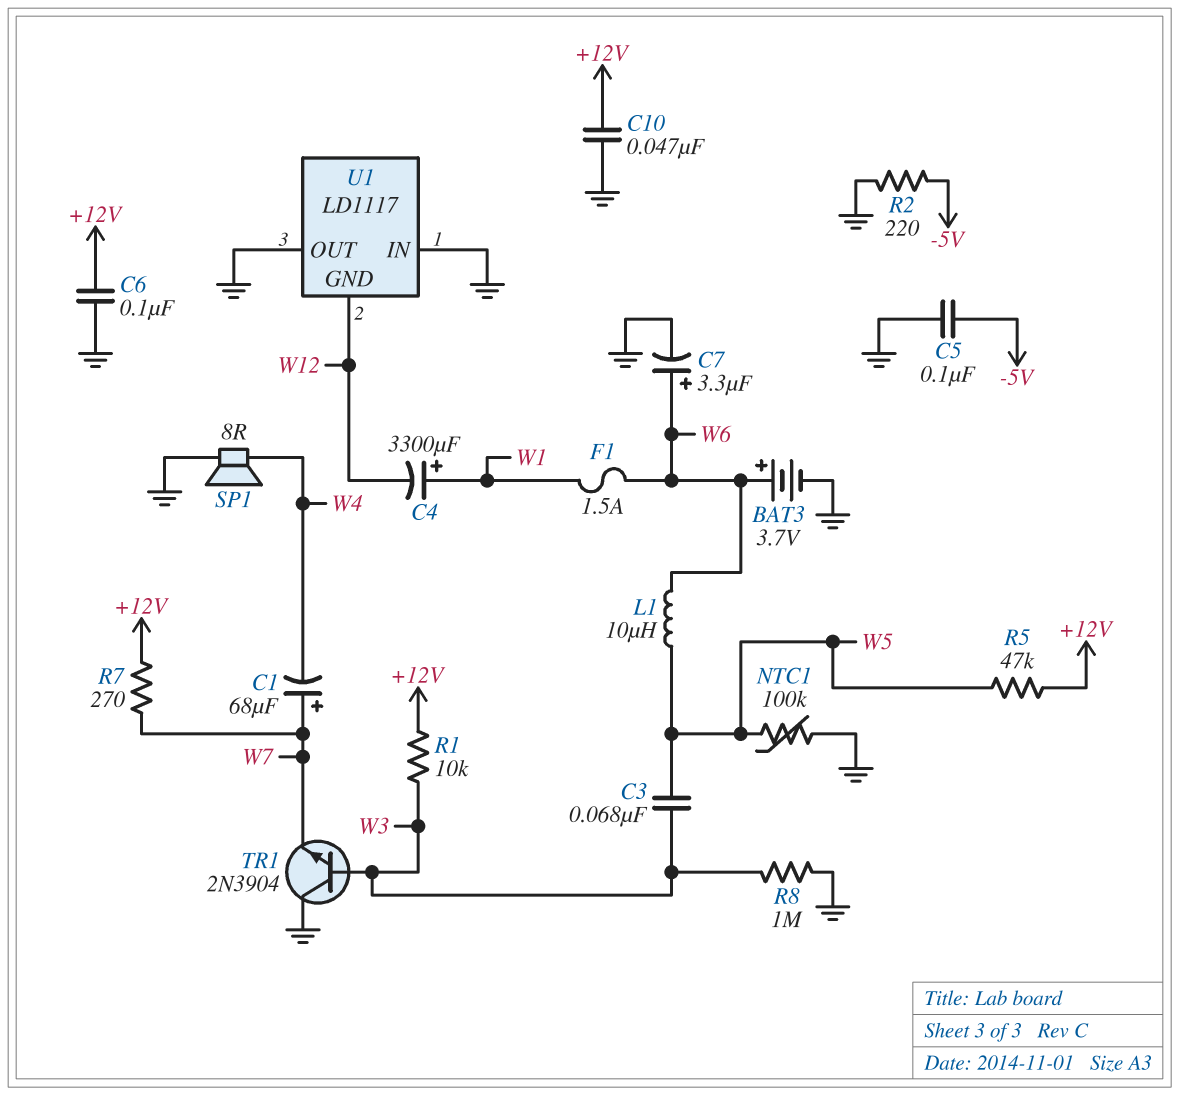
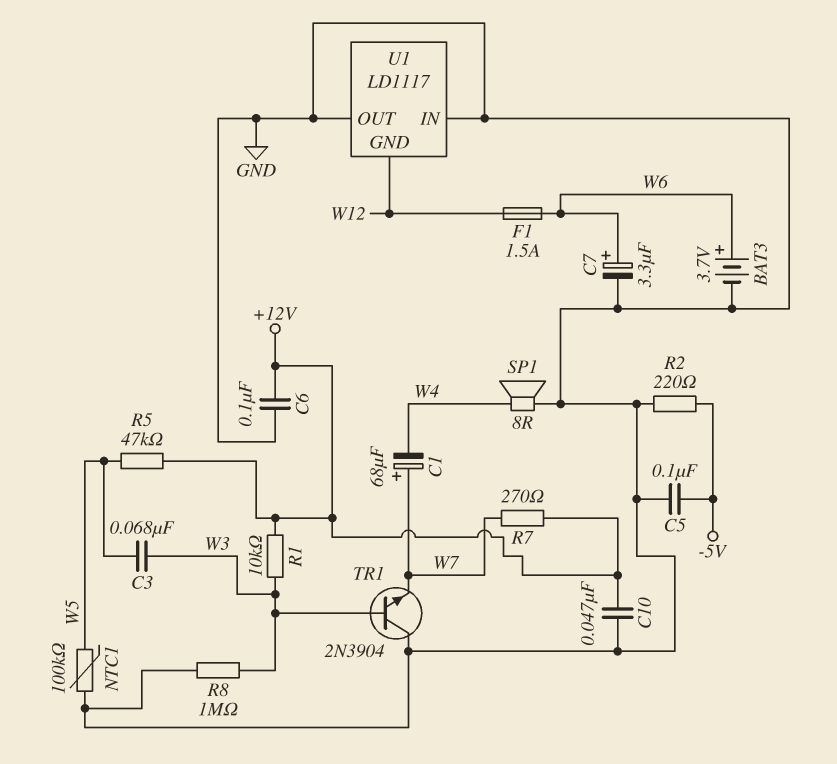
C4: 3300uF (plus W1, minus W12) -> none
F1: 1.5A (W1, W6) -> 1.5A (W6, W12)
L1: 10uH (W5, W6) -> none

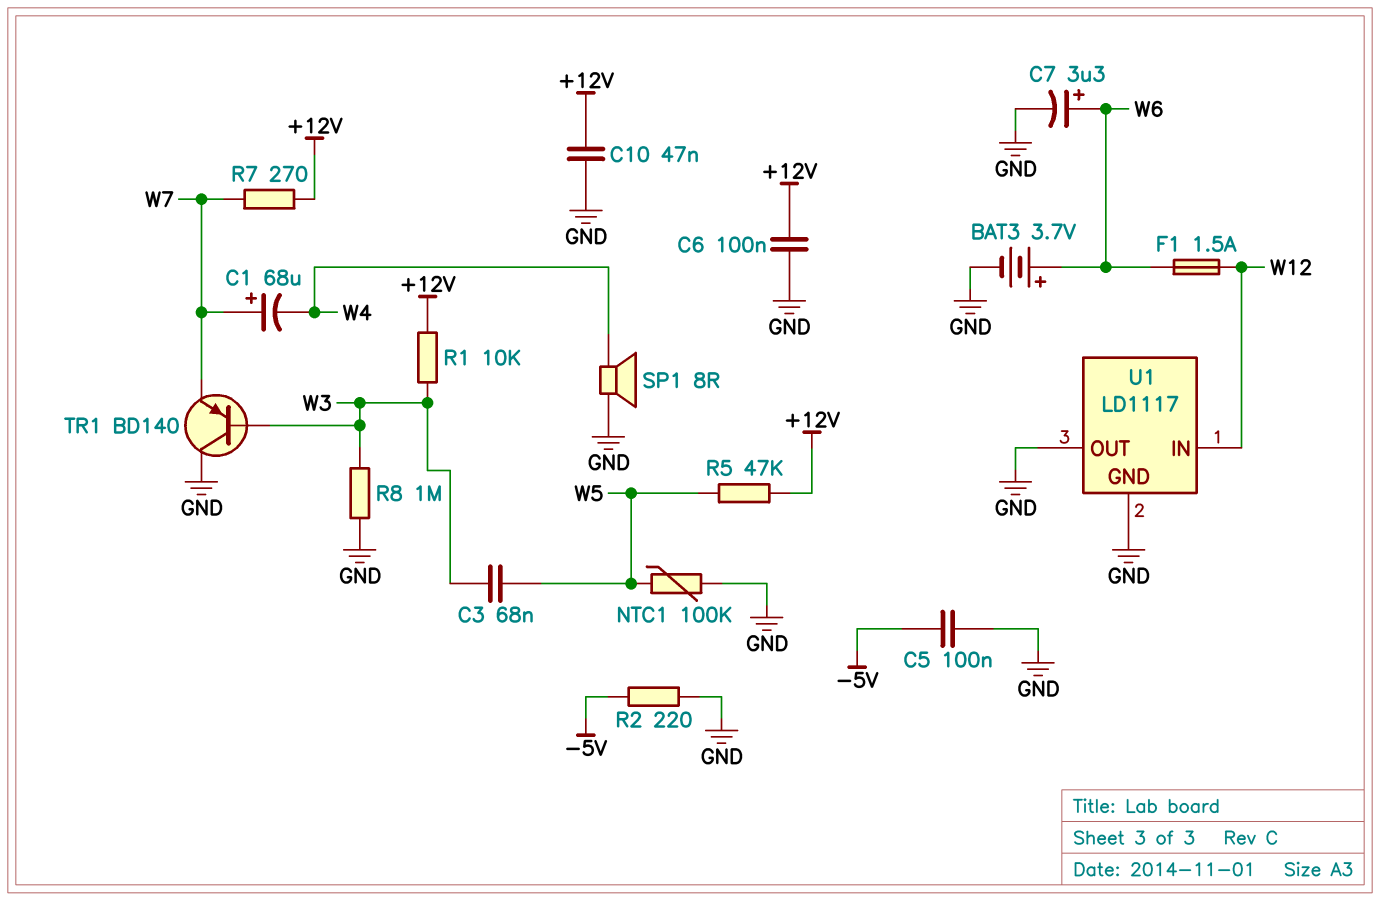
TR1: NPN 2N3904 (B W3, C GND, E W7) -> PNP BD140 (B W3, C GND, E W7)
U1 pin GND: W12 -> GND
U1 pin IN: GND -> W12

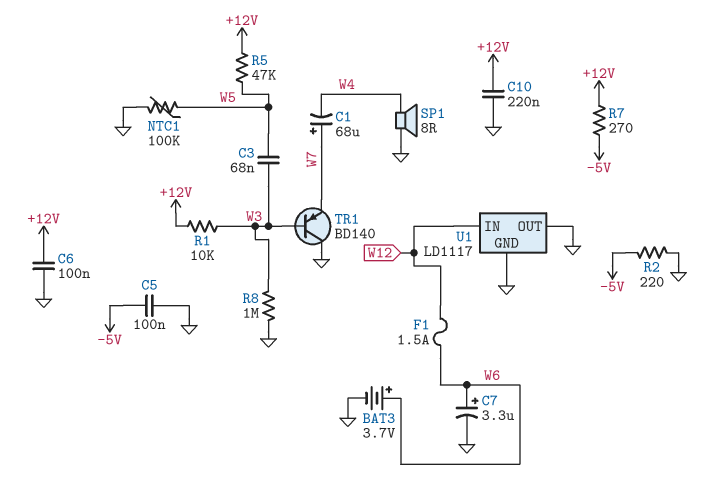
C10: 47nF (+12V, GND) -> 220nF (+12V, GND)
R7: 270 (+12V, W7) -> 270 (+12V, -5V)

